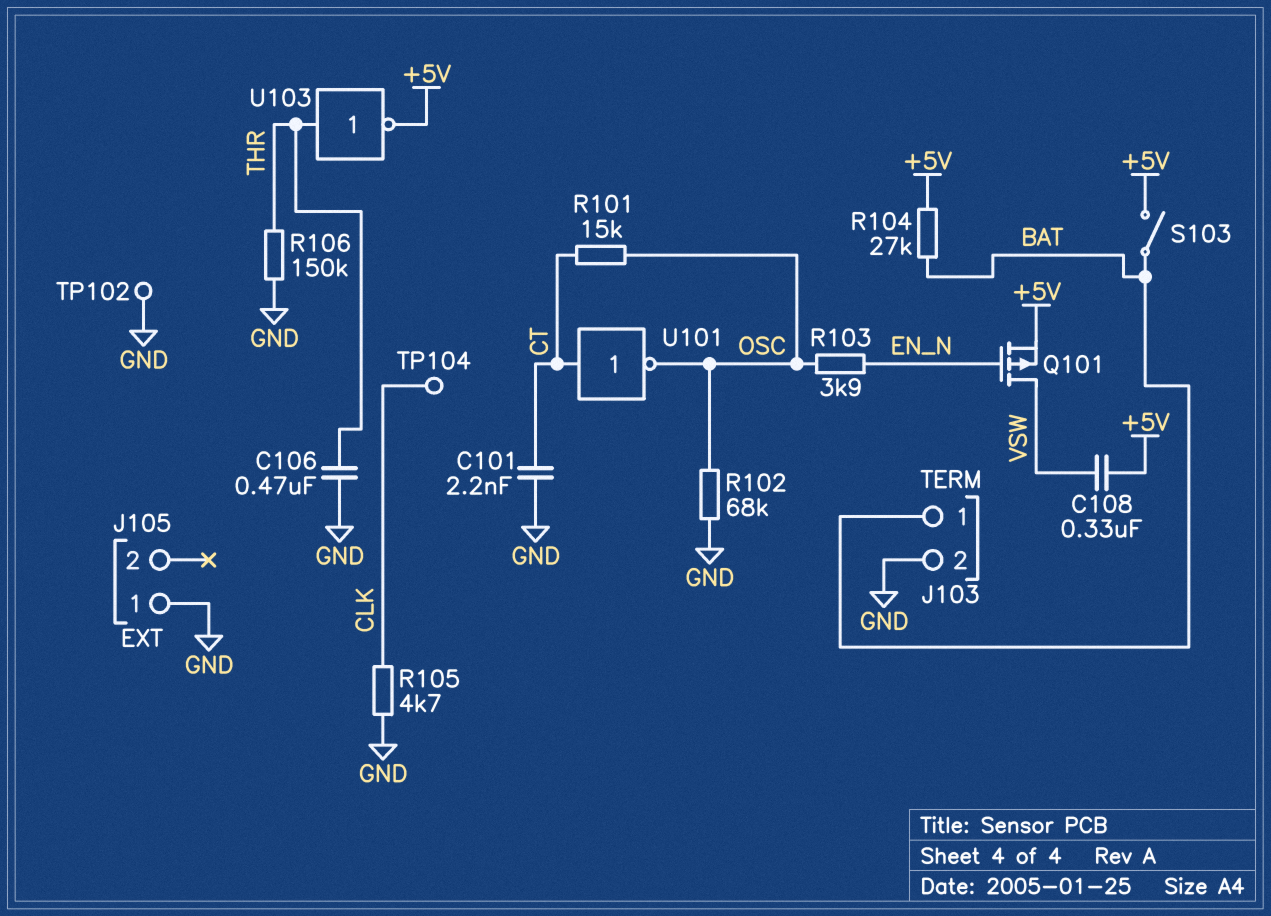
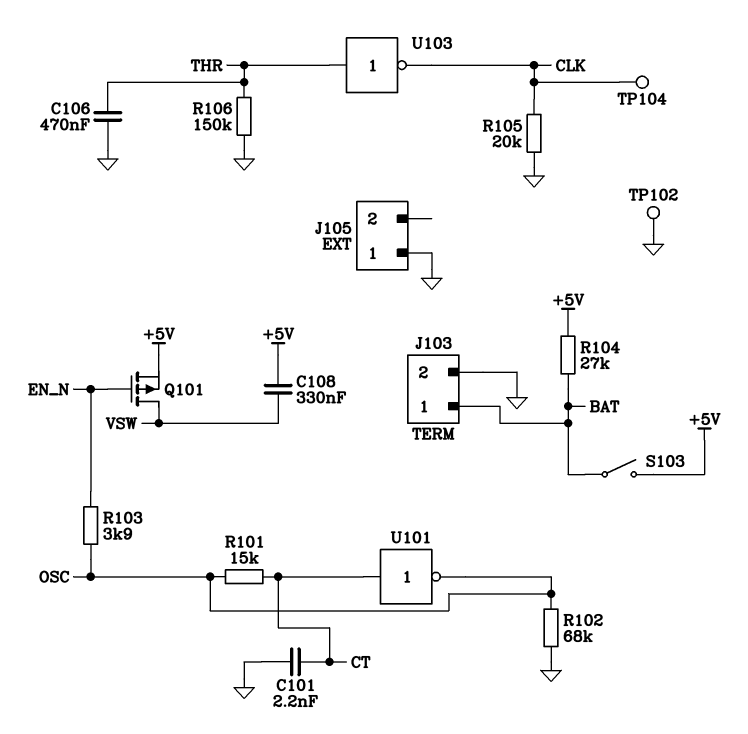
R105: 4.7k (CLK, GND) -> 20k (CLK, GND)
U103: NOT (in THR, out +5V) -> NOT (in THR, out CLK)

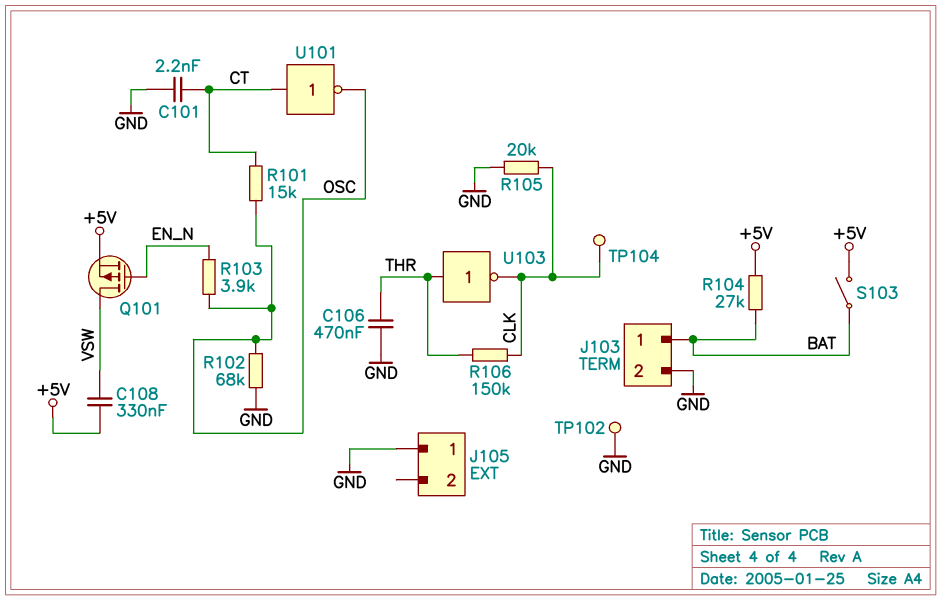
R106: 150k (GND, THR) -> 150k (CLK, THR)

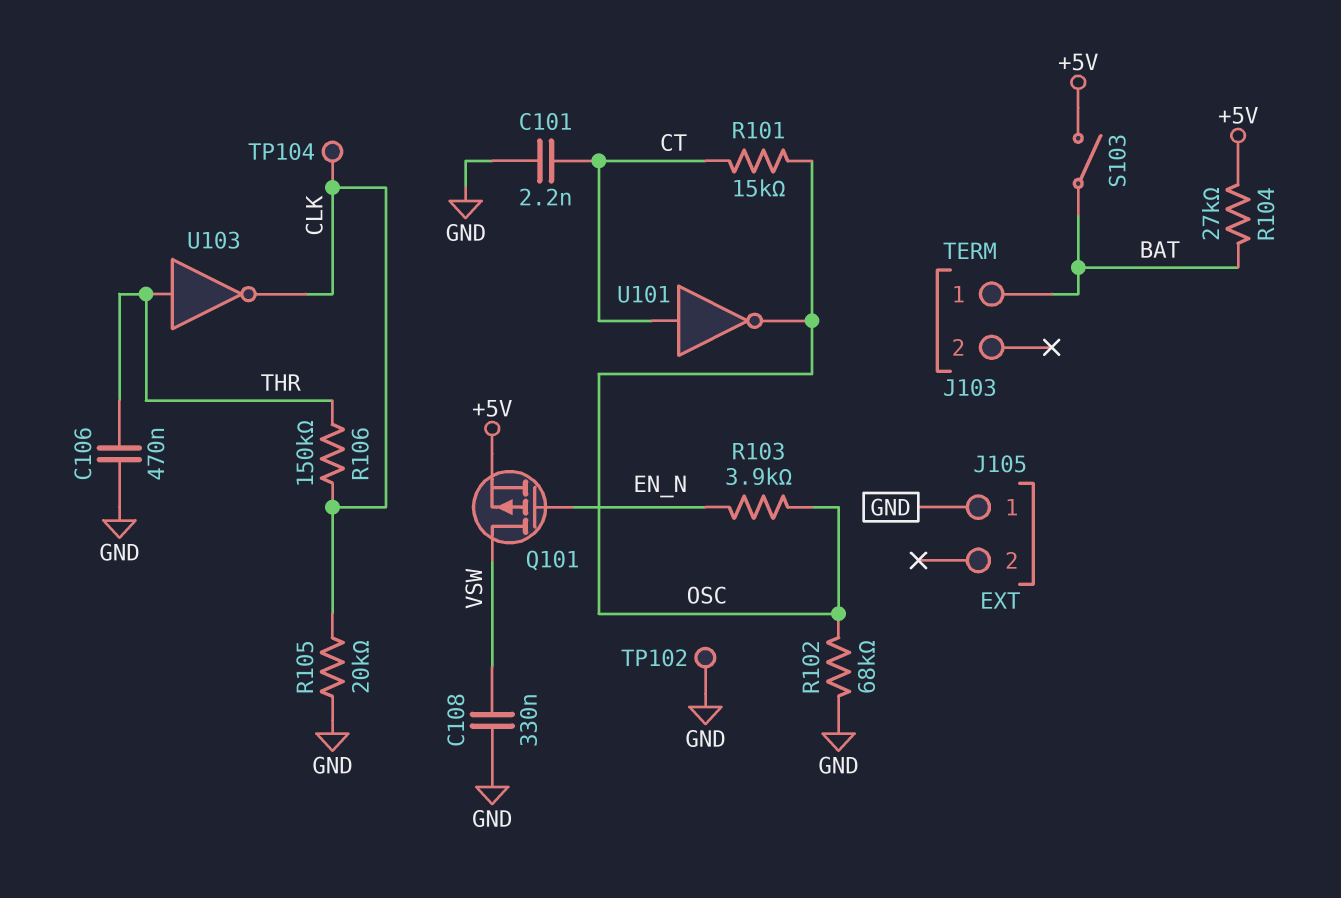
C108: 330nF (+5V, VSW) -> 330nF (GND, VSW)
J103 pin 2: GND -> none

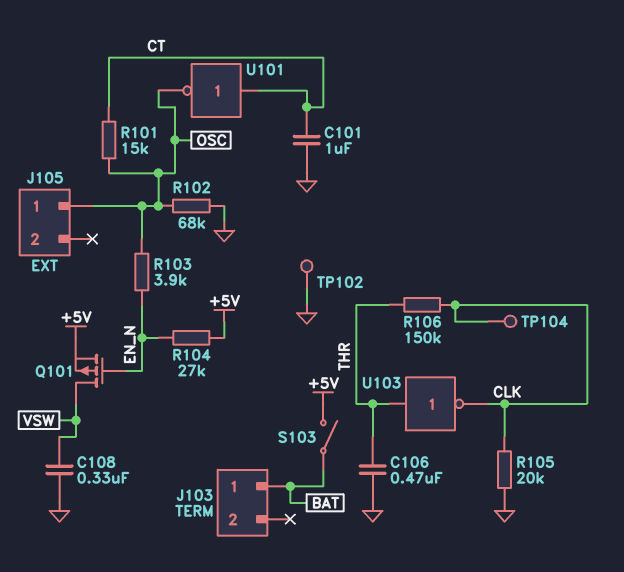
C101: 2.2nF (CT, GND) -> 1uF (CT, GND)
J105 pin 1: GND -> OSC
R104: 27k (+5V, BAT) -> 27k (+5V, EN_N)

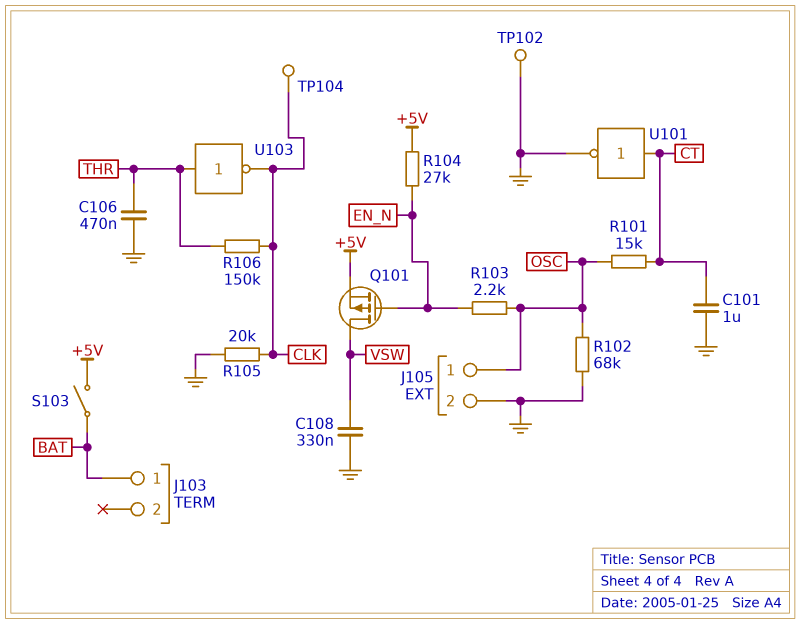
J105 pin 2: none -> GND
R103: 3.9k (EN_N, OSC) -> 2.2k (EN_N, OSC)
U101: NOT (in CT, out OSC) -> NOT (in CT, out GND)

